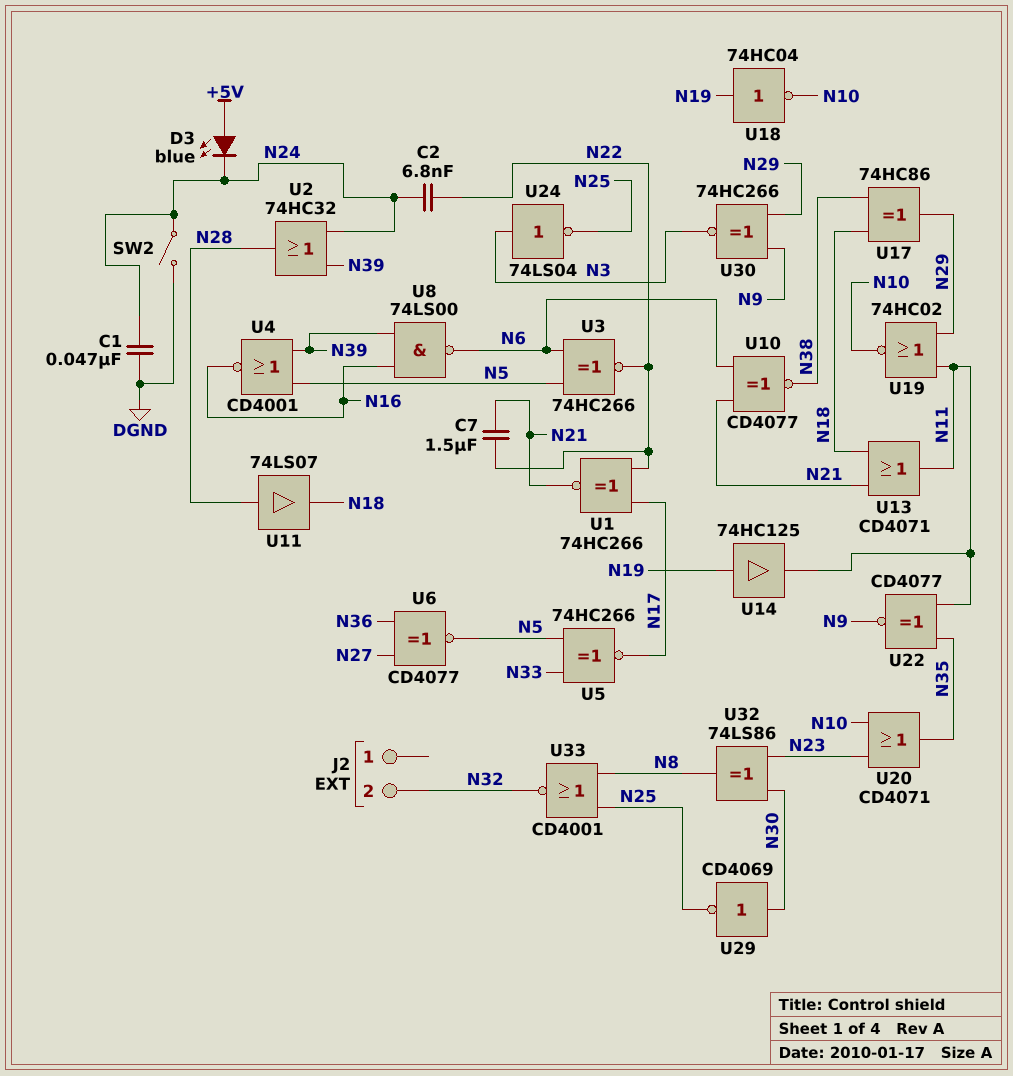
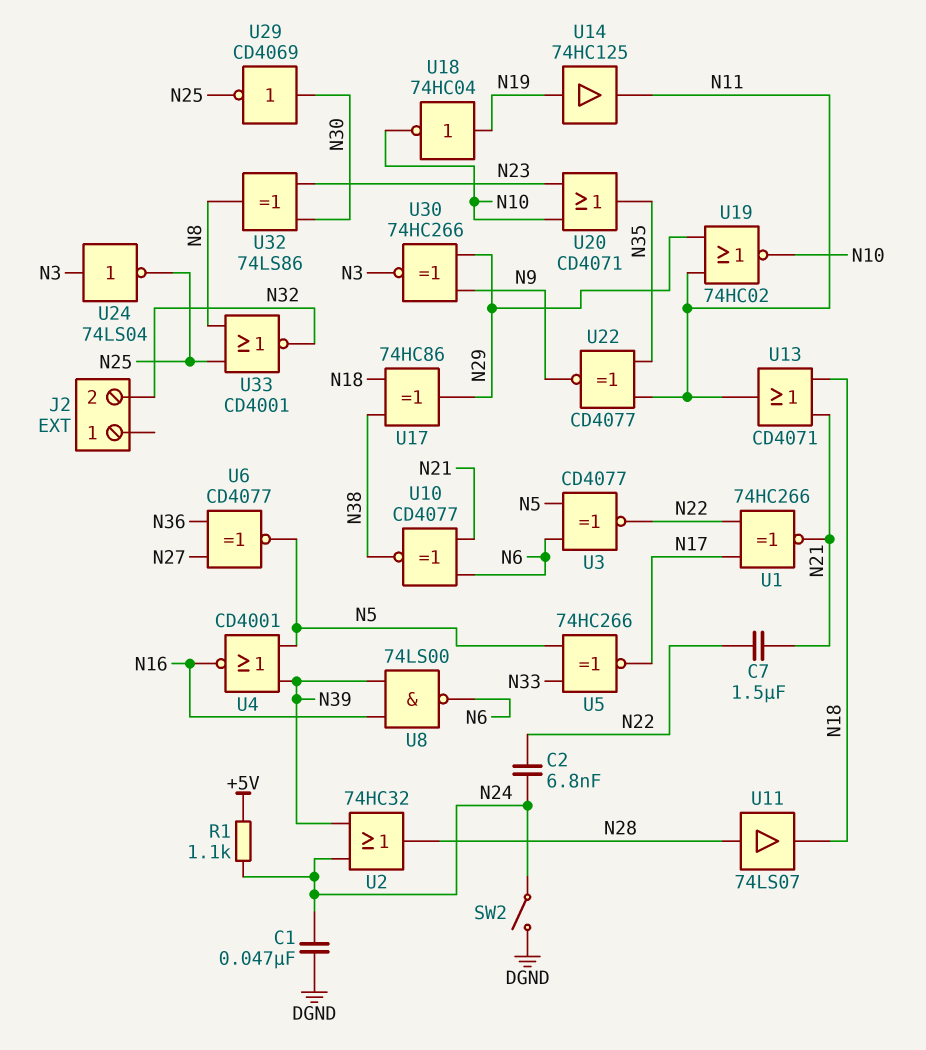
D3: LED blue (A +5V, K N24) -> none
R1: none -> 1.1k (+5V, N24)
U3: XNOR 74HC266 (in N5, in N6, out N22) -> XNOR CD4077 (in N5, in N6, out N22)

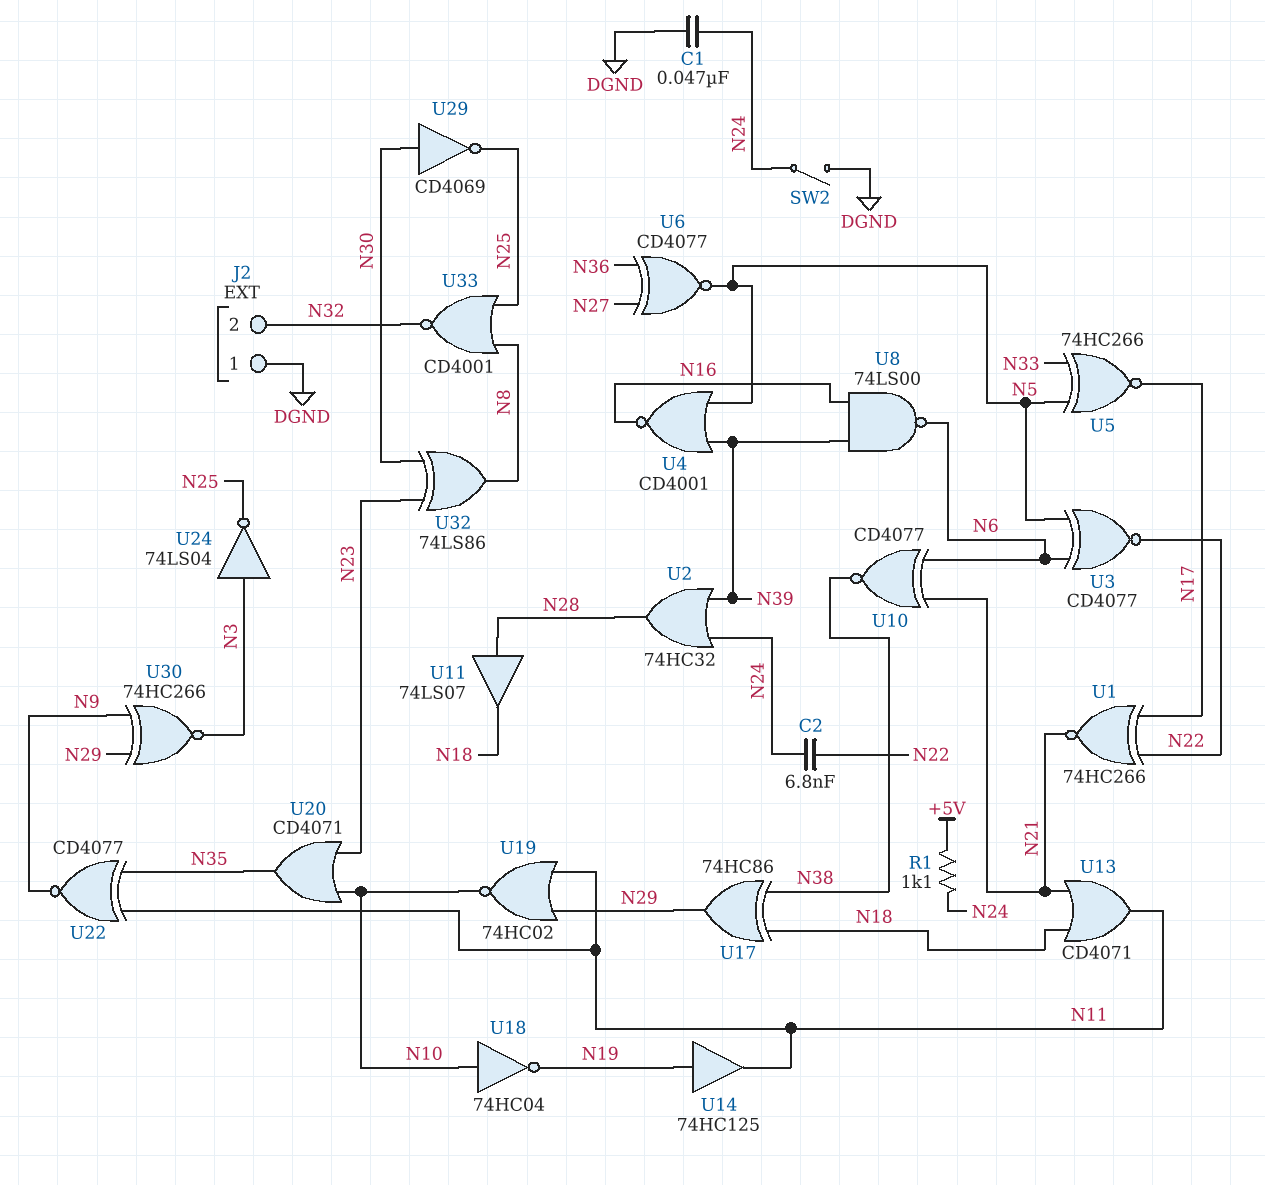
C7: 1.5uF (N21, N22) -> none
J2 pin 1: none -> DGND
U18: NOT 74HC04 (in N19, out N10) -> NOT 74HC04 (in N10, out N19)

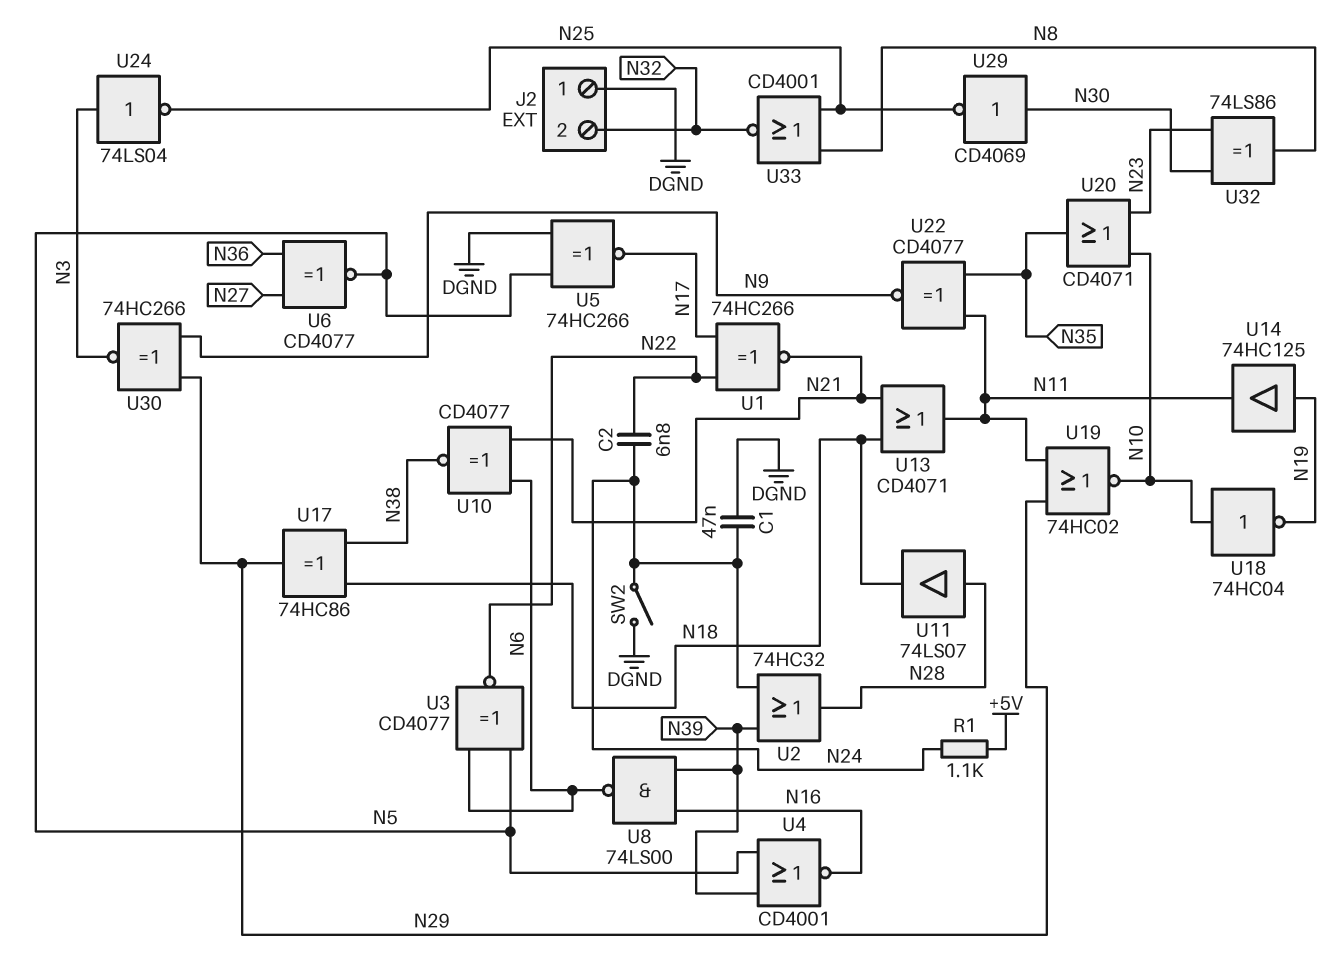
U5: XNOR 74HC266 (in N5, in N33, out N17) -> XNOR 74HC266 (in DGND, in N5, out N17)

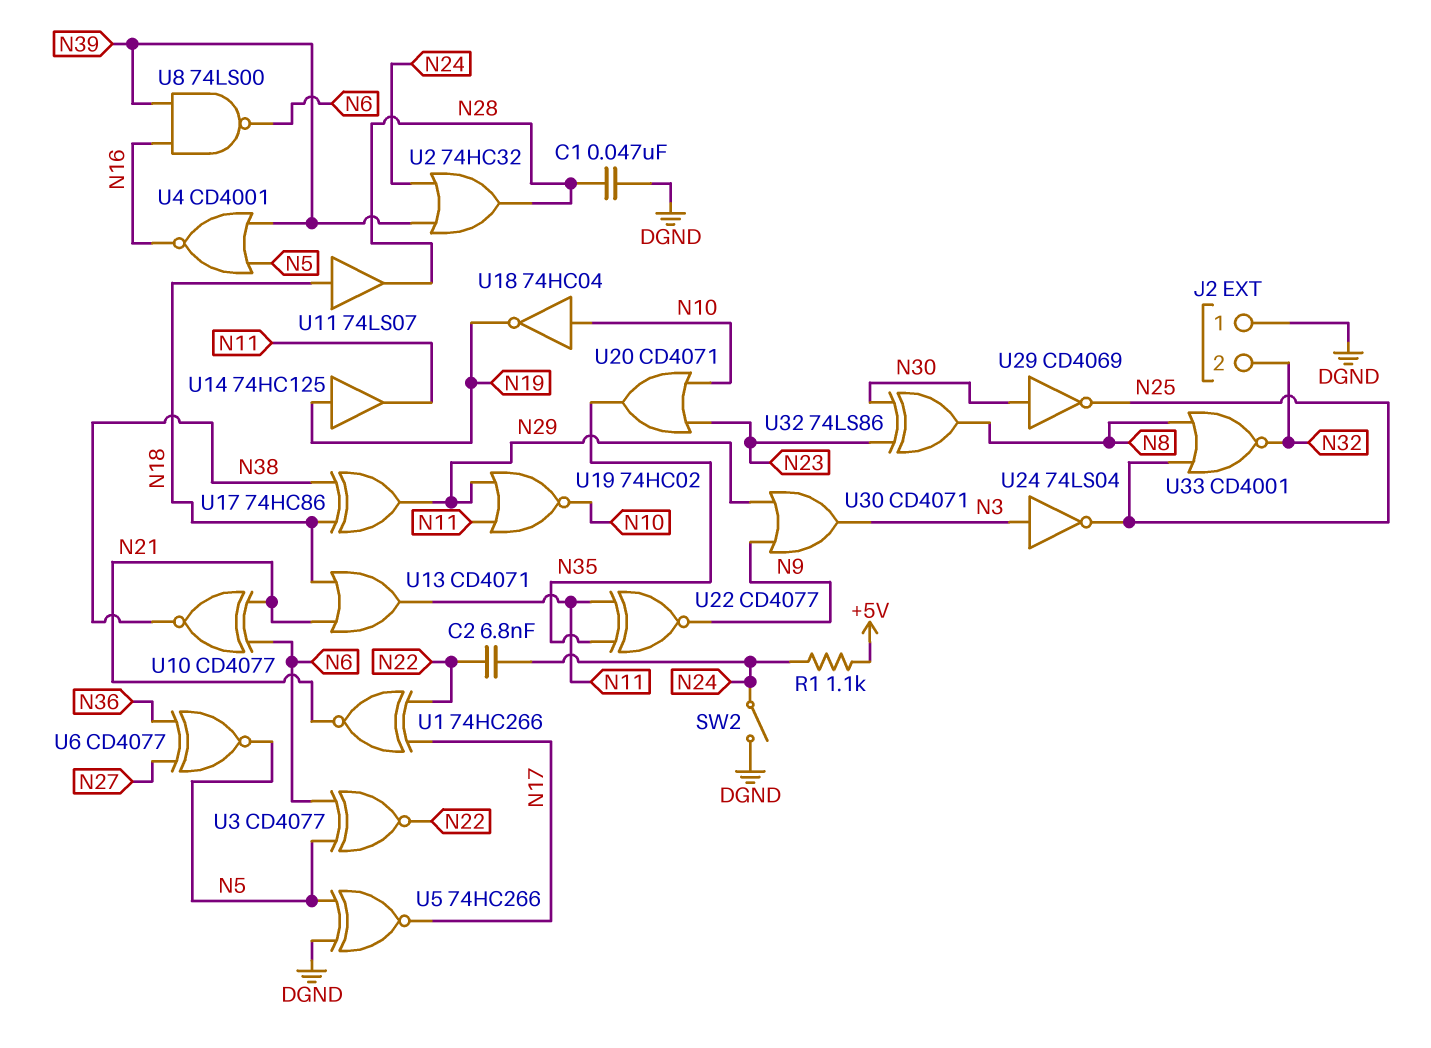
C1: 47nF (DGND, N24) -> 47nF (DGND, N28)
U11: buffer 74LS07 (in N28, out N18) -> buffer 74LS07 (in N18, out N28)
U30: XNOR 74HC266 (in N9, in N29, out N3) -> OR CD4071 (in N9, in N29, out N3)

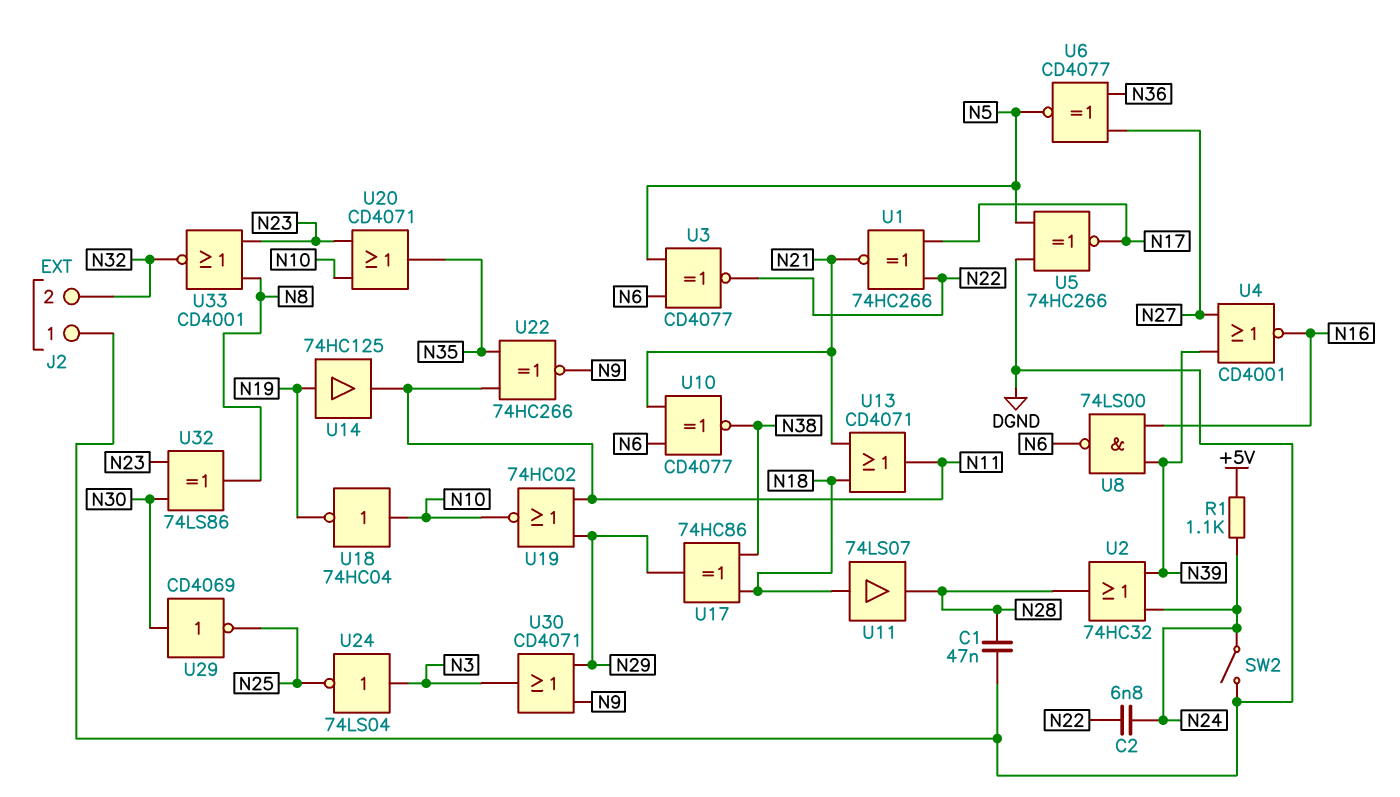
U4: NOR CD4001 (in N5, in N39, out N16) -> NOR CD4001 (in N27, in N39, out N16)
U22: XNOR CD4077 (in N11, in N35, out N9) -> XNOR 74HC266 (in N11, in N35, out N9)
U33: NOR CD4001 (in N8, in N25, out N32) -> NOR CD4001 (in N8, in N23, out N32)

